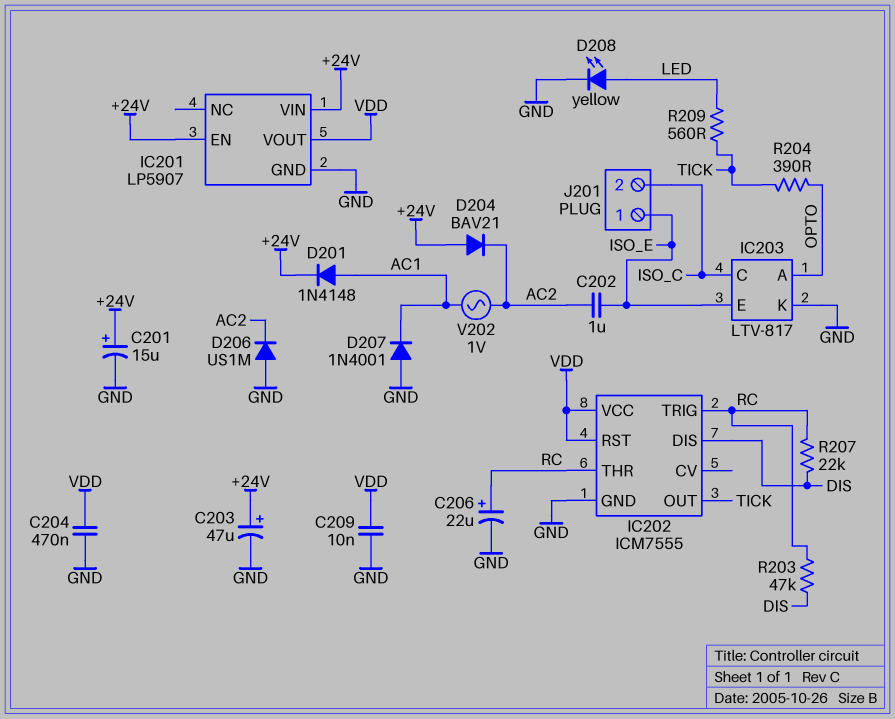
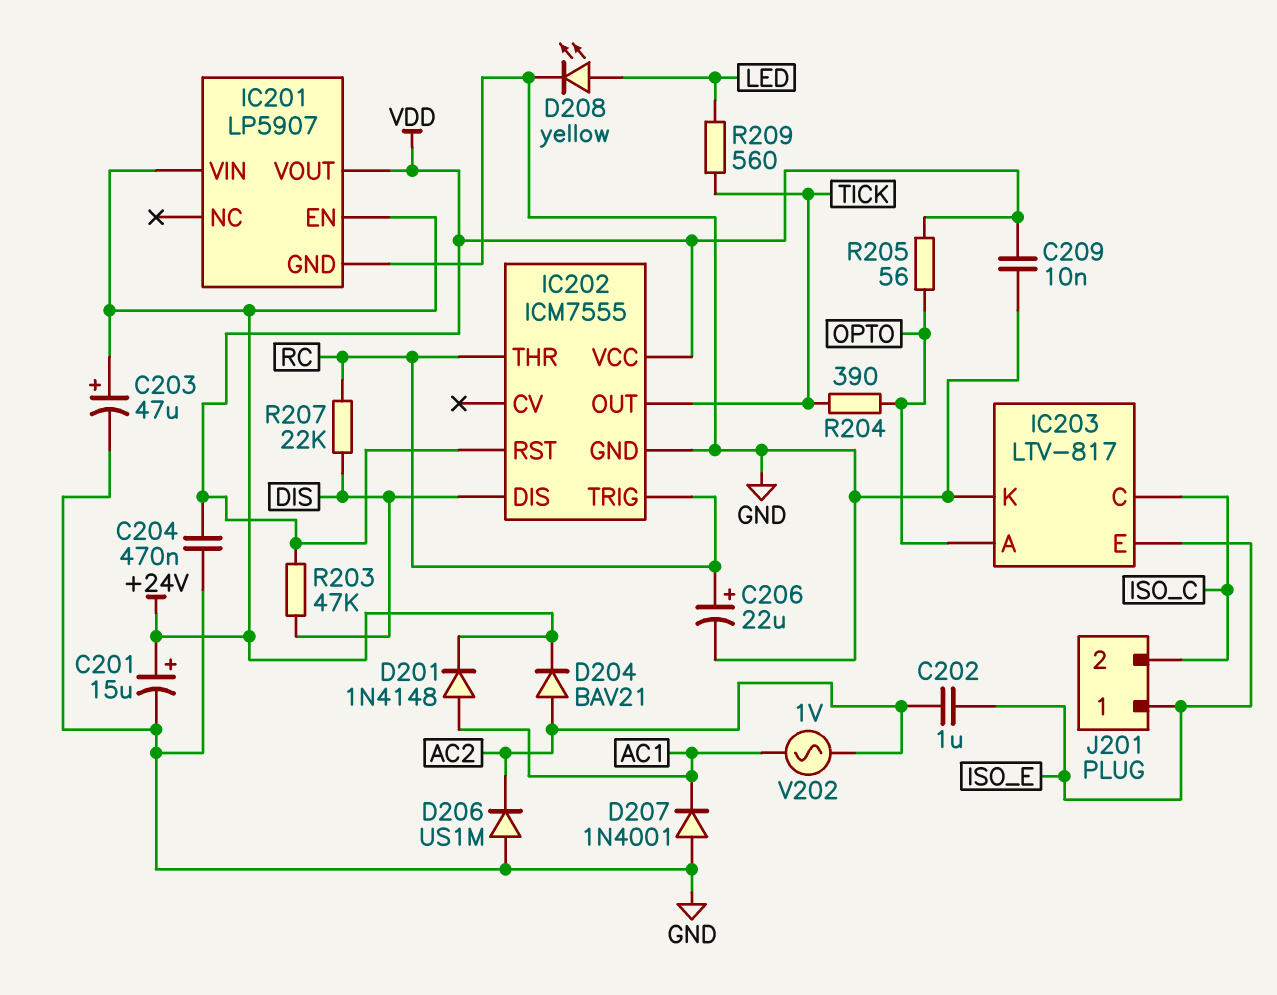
D204: diode BAV21 (A +24V, K AC2) -> diode BAV21 (A AC2, K +24V)
R203: 47k (DIS, RC) -> 47k (DIS, VDD)
R205: none -> 56 (OPTO, VDD)

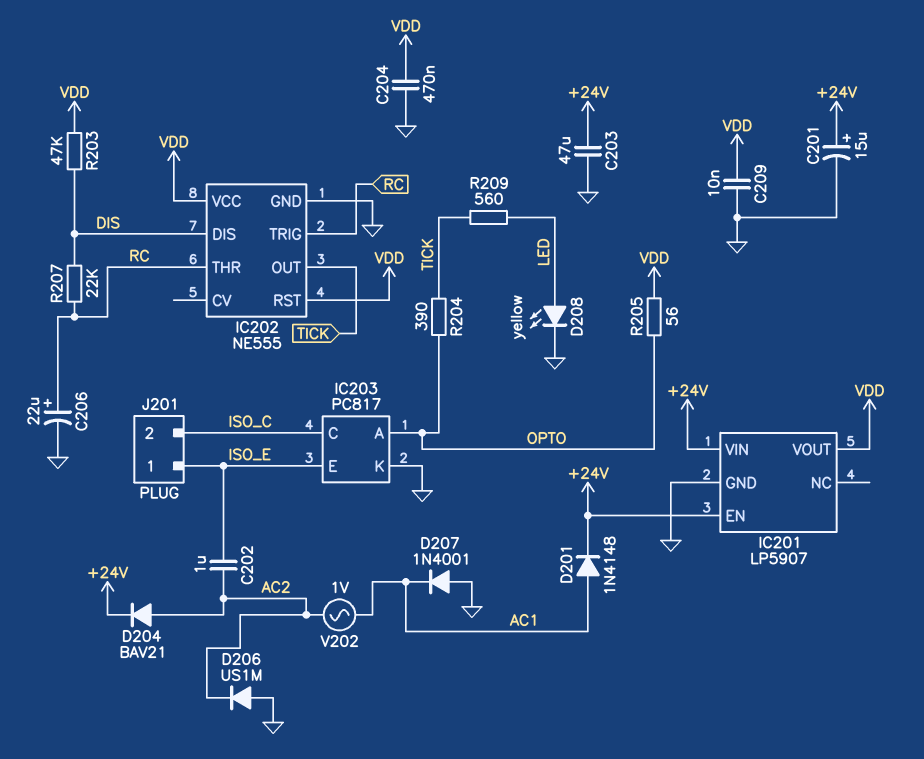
C203: 47uF (plus +24V, minus GND) -> 47uF (+24V, GND)
IC202: ICM7555 -> NE555
IC203: LTV-817 -> PC817

